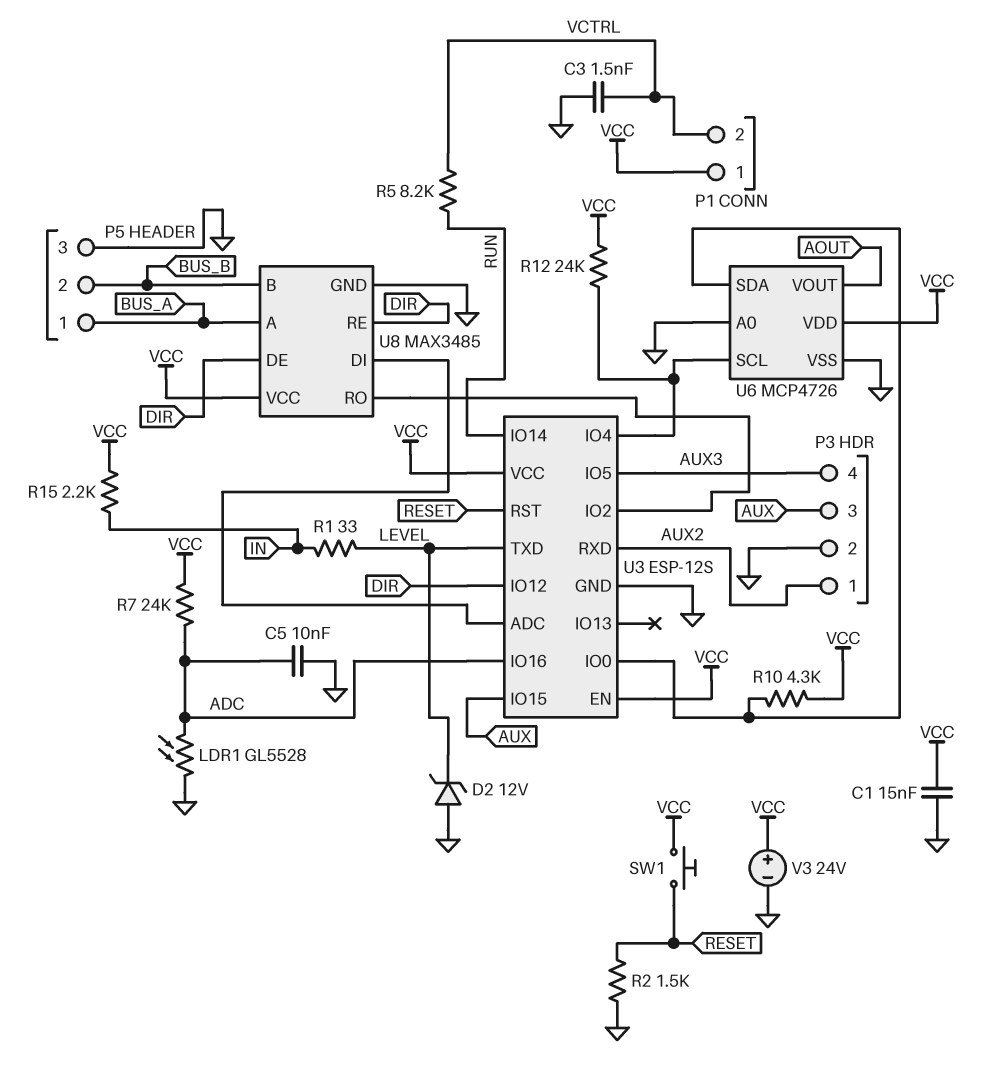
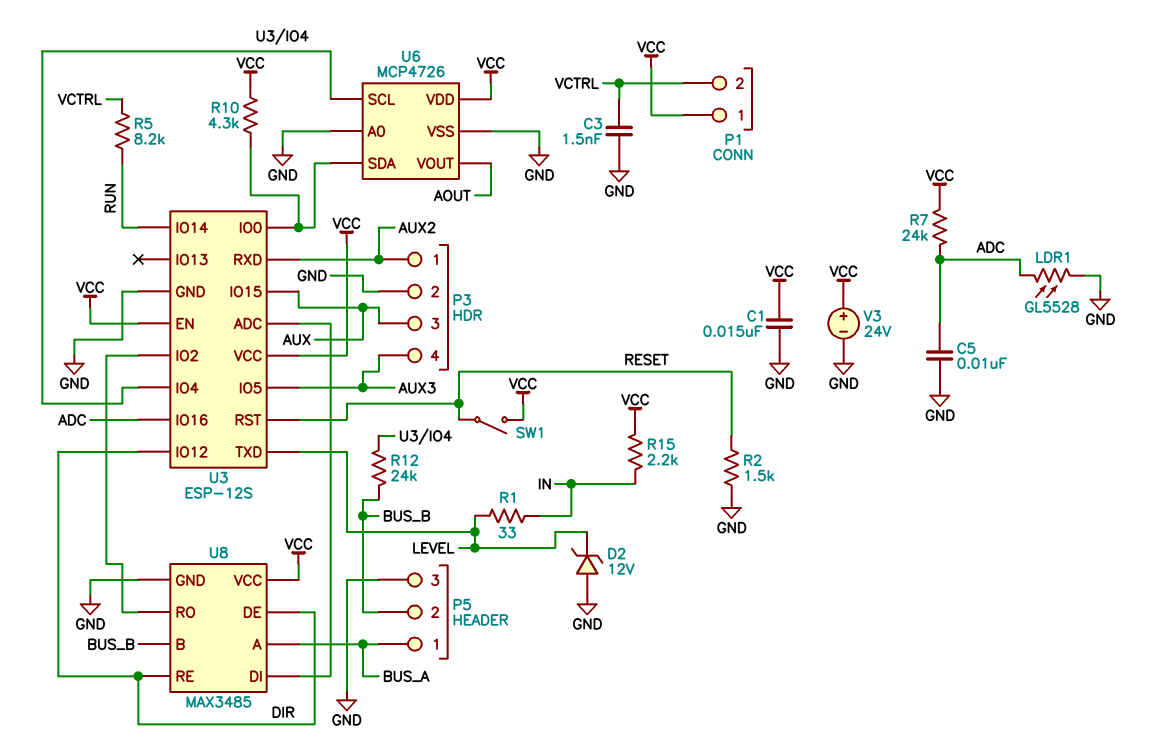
R12: 24k (U3/IO4, VCC) -> 24k (BUS_B, U3/IO4)
SW1: button (RESET, VCC) -> switch (RESET, VCC)

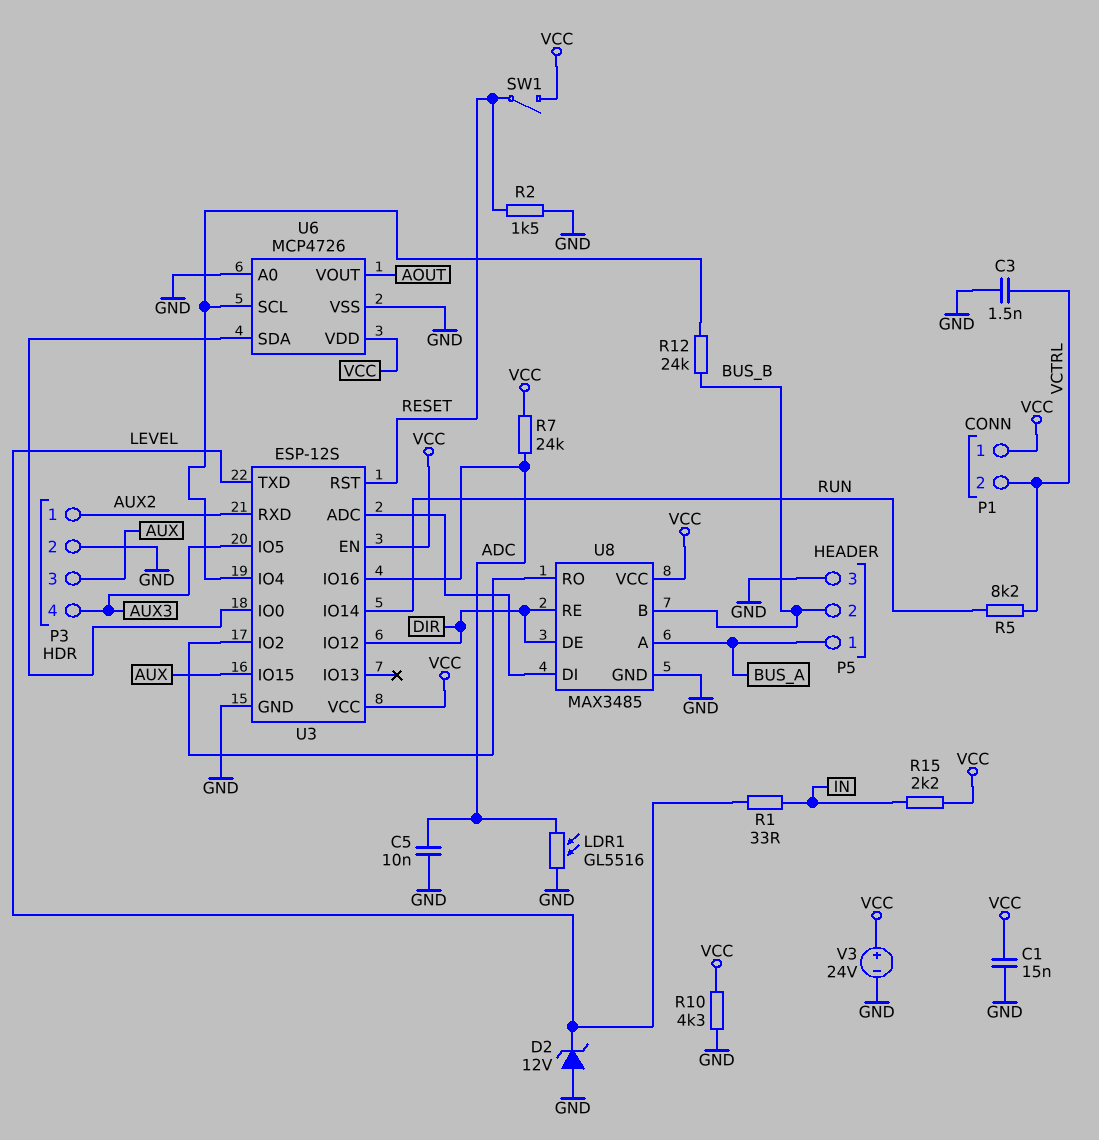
LDR1: GL5528 (ADC, GND) -> GL5516 (ADC, GND)
R10: 4.3k (U3/IO0, VCC) -> 4.3k (GND, VCC)

